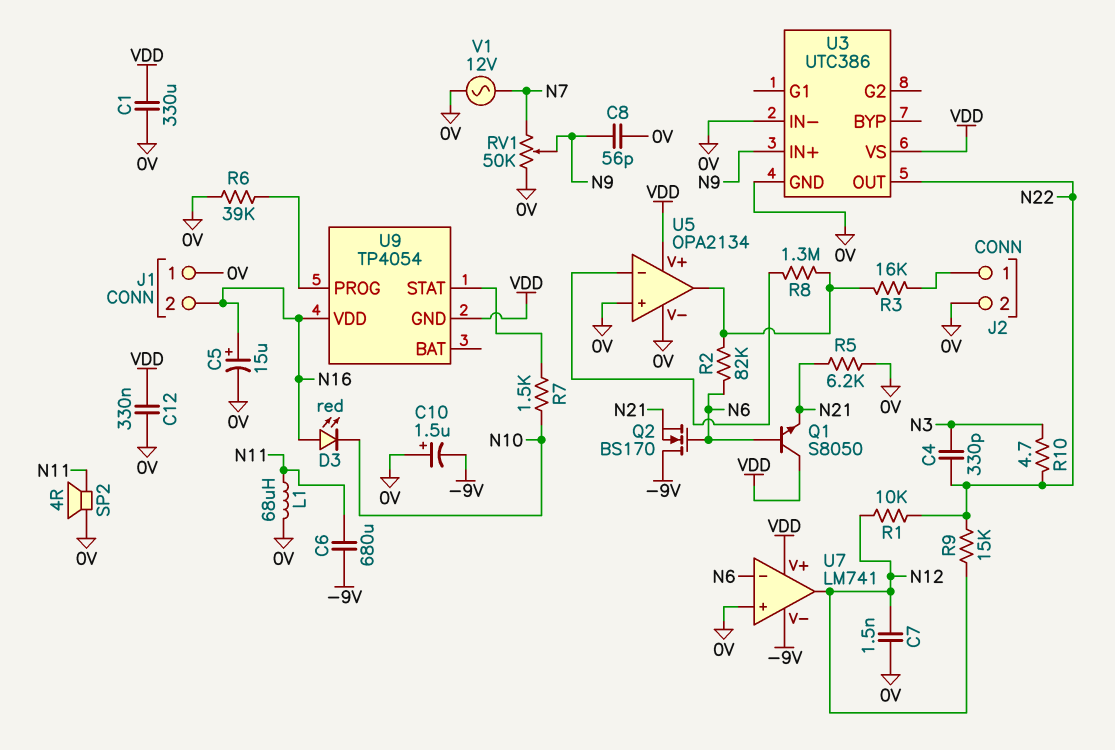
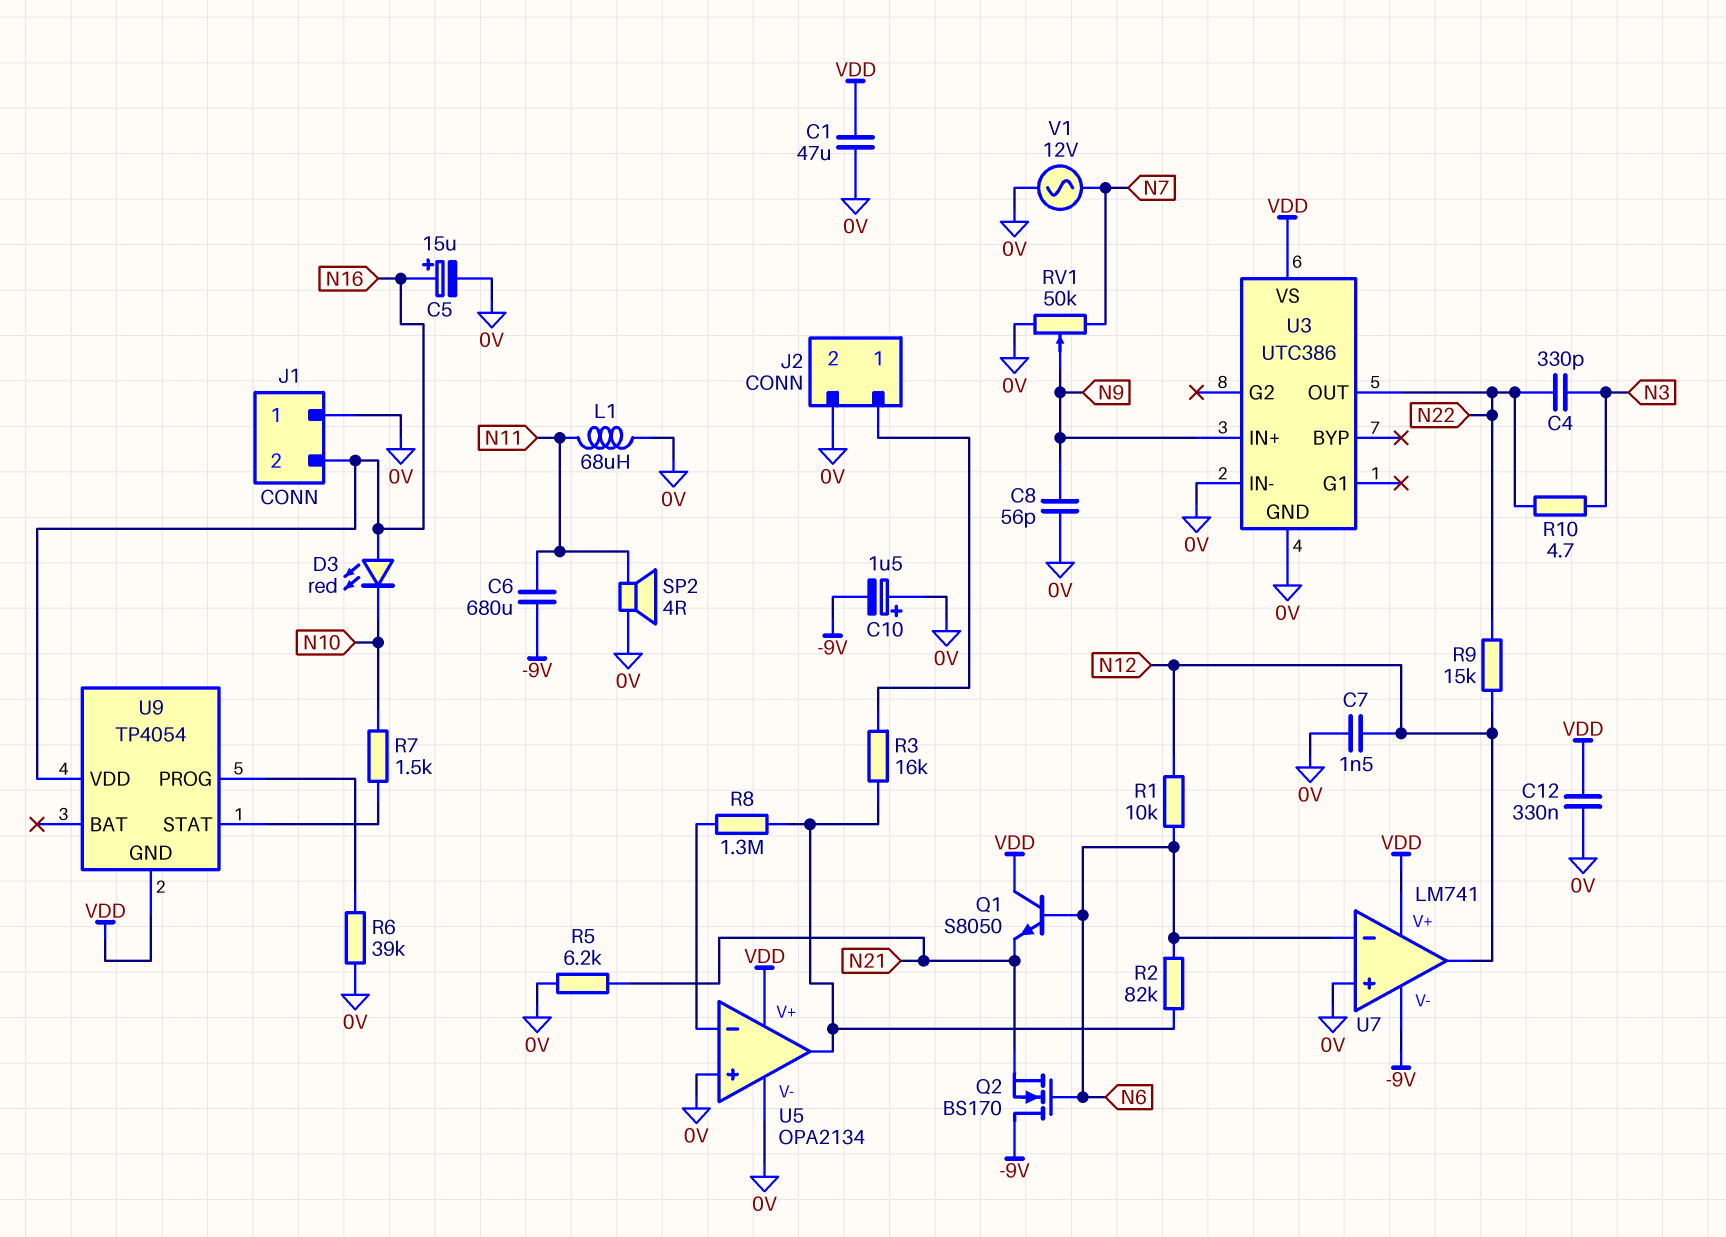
C1: 330uF (0V, VDD) -> 47uF (0V, VDD)
R1: 10k (N12, N22) -> 10k (N6, N12)

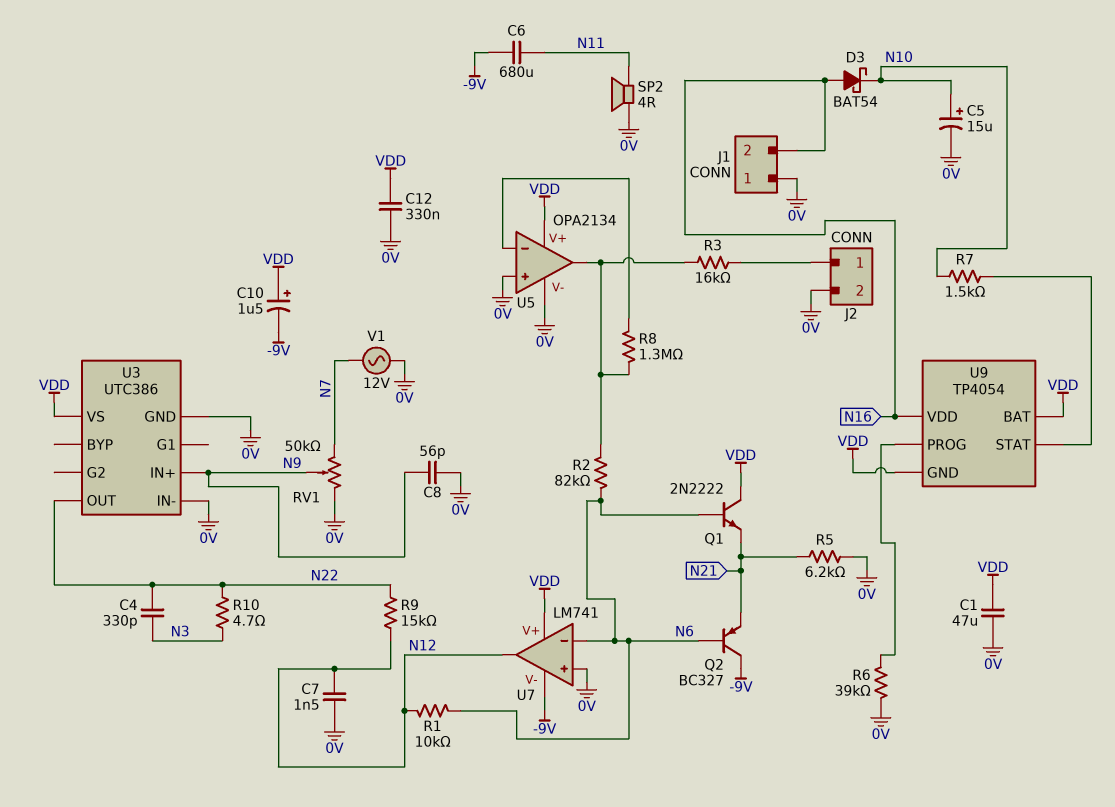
C5: 15uF (plus N16, minus 0V) -> 15uF (plus N10, minus 0V)
C10: 1.5uF (plus 0V, minus -9V) -> 1.5uF (plus VDD, minus -9V)
D3: LED red (A N16, K N10) -> schottky BAT54 (A N16, K N10)
L1: 68uH (0V, N11) -> none
Q1: NPN S8050 (B N6, C VDD, E N21) -> NPN 2N2222 (B N6, C VDD, E N21)
Q2: NMOS BS170 (G N6, D -9V, S N21) -> PNP BC327 (B N6, C -9V, E N21)
U9 pin BAT: none -> VDD

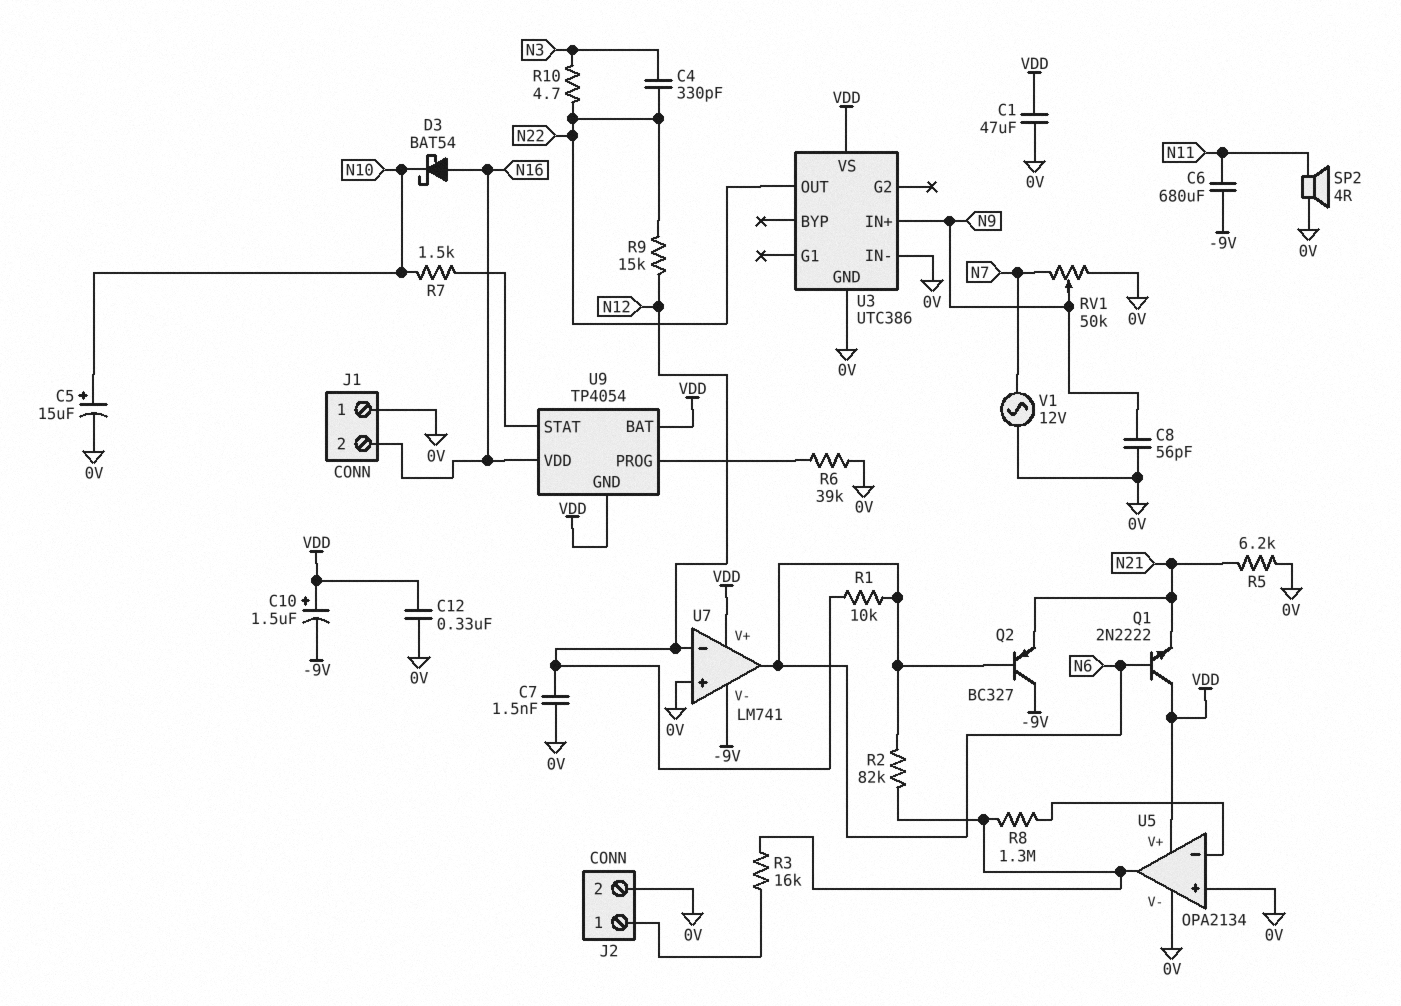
U7 pin in-: N6 -> N12
U7 pin out: N12 -> N6

